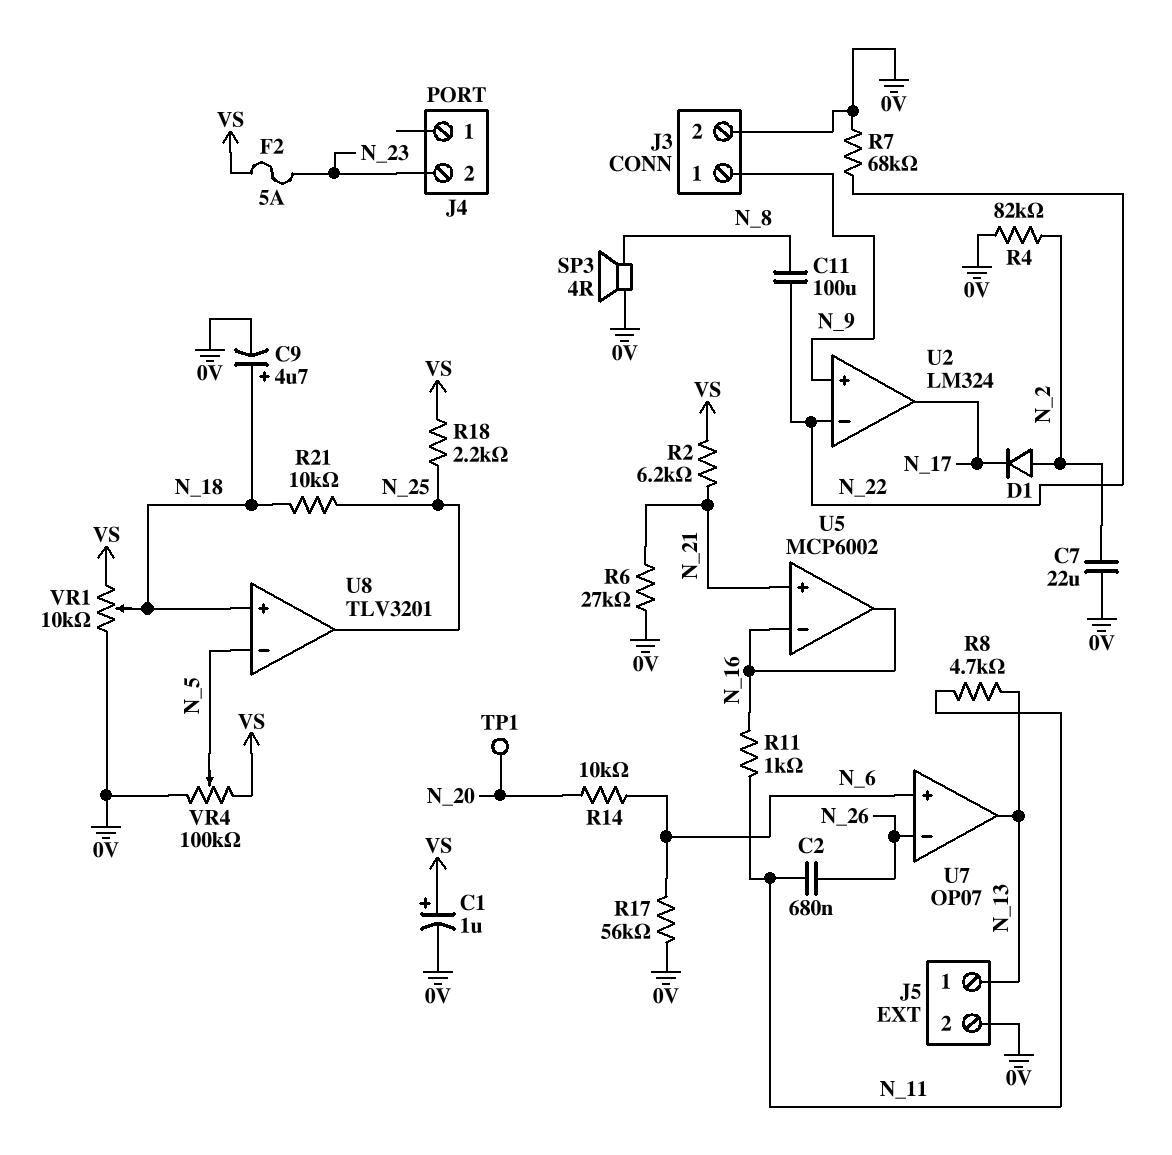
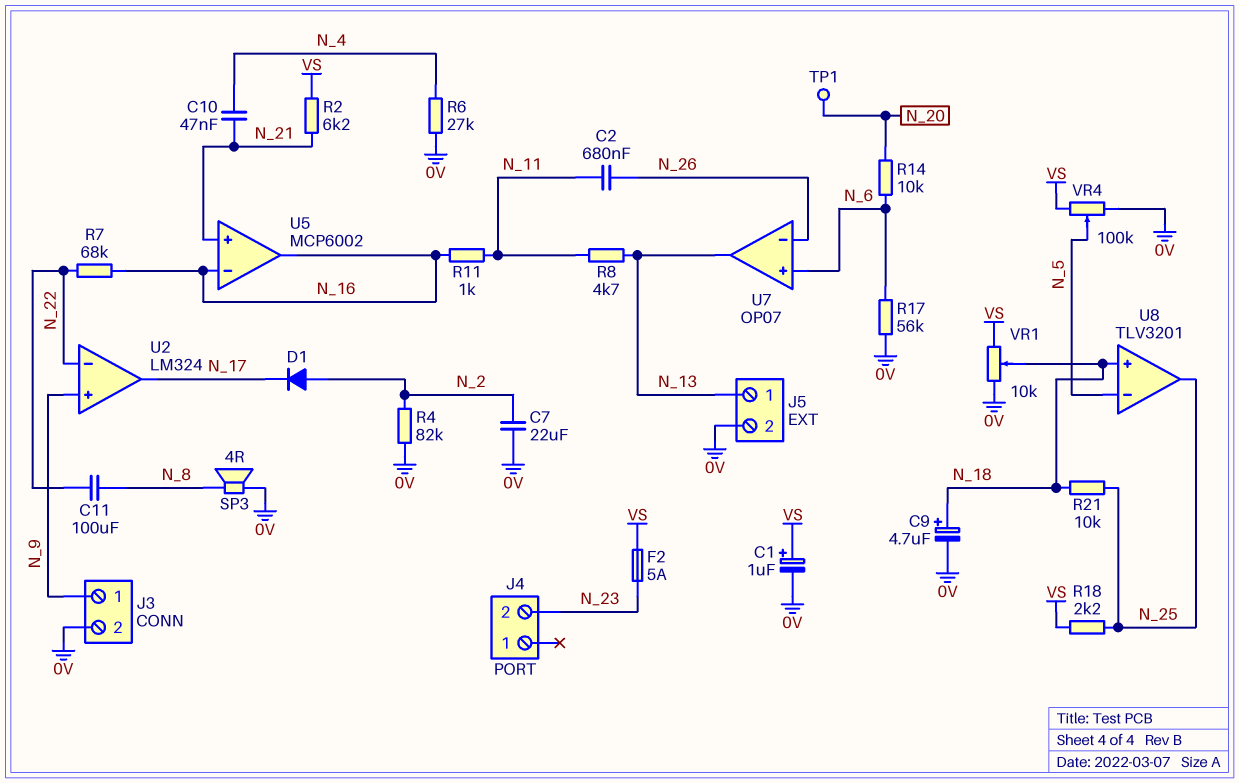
C10: none -> 47nF (N_4, N_21)
R6: 27k (0V, N_21) -> 27k (0V, N_4)
R7: 68k (0V, N_22) -> 68k (N_16, N_22)

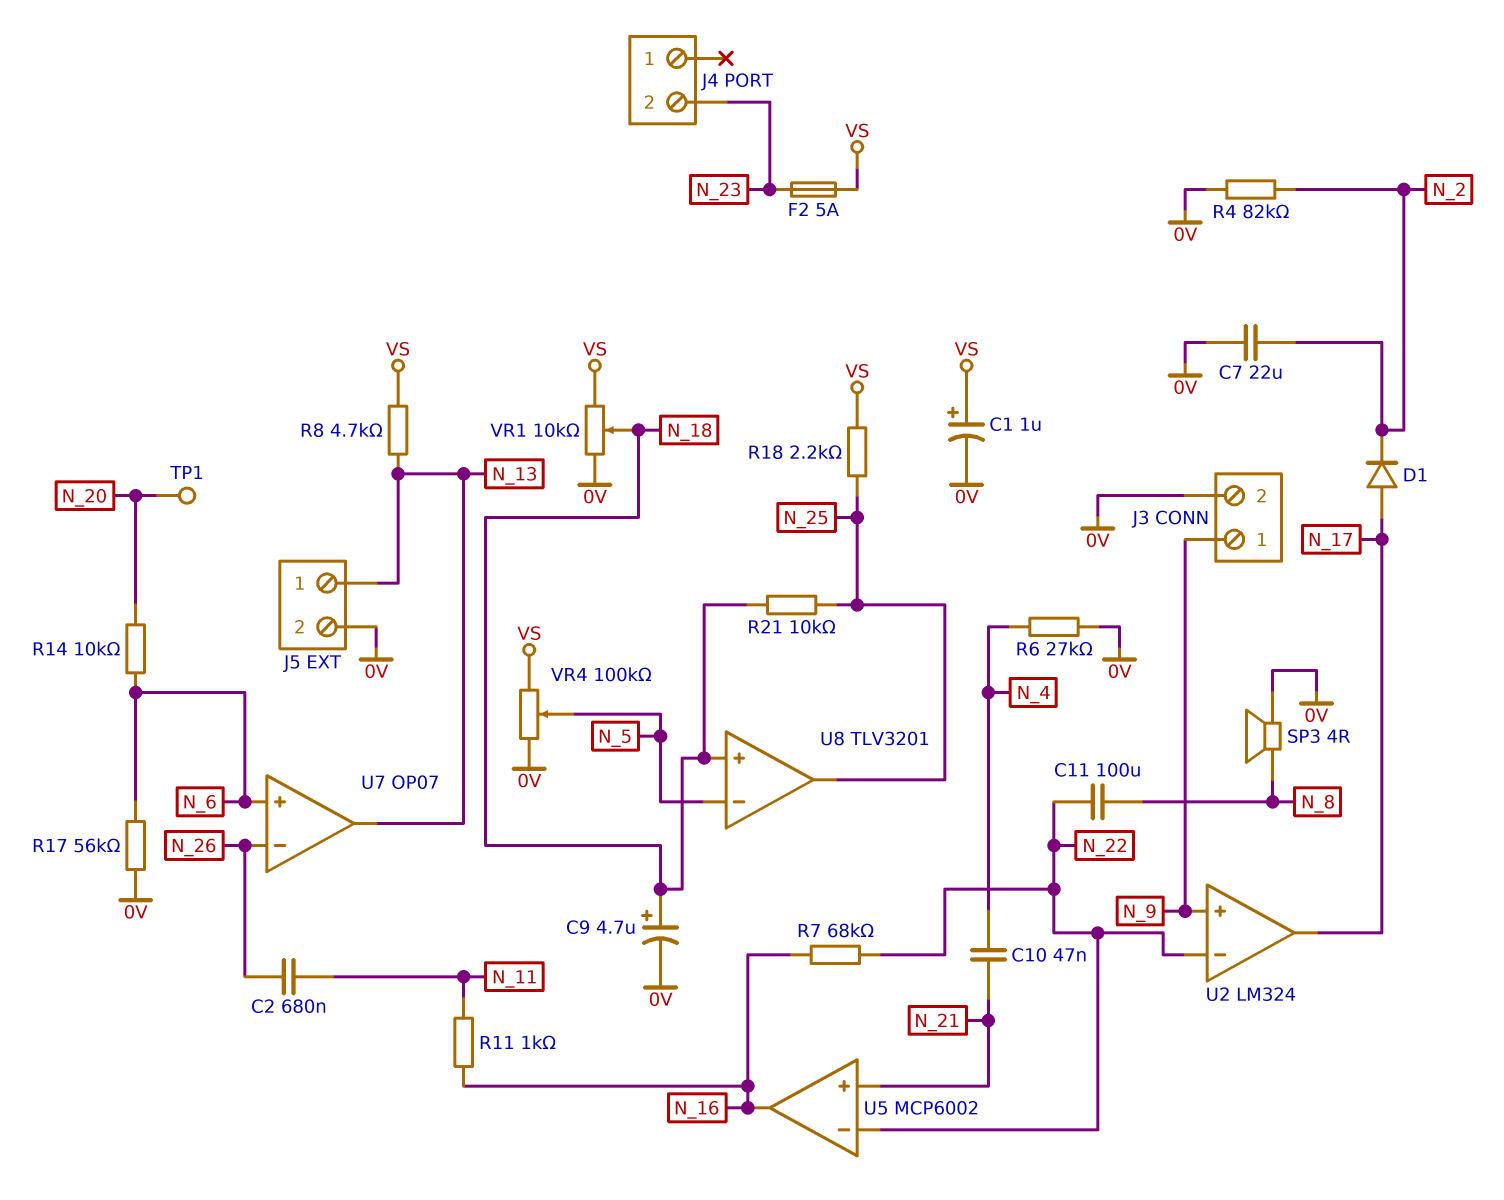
D1: diode (A N_2, K N_17) -> diode (A N_17, K N_2)
R2: 6.2k (N_21, VS) -> none
R8: 4.7k (N_11, N_13) -> 4.7k (N_13, VS)
U5 pin in-: N_16 -> N_22

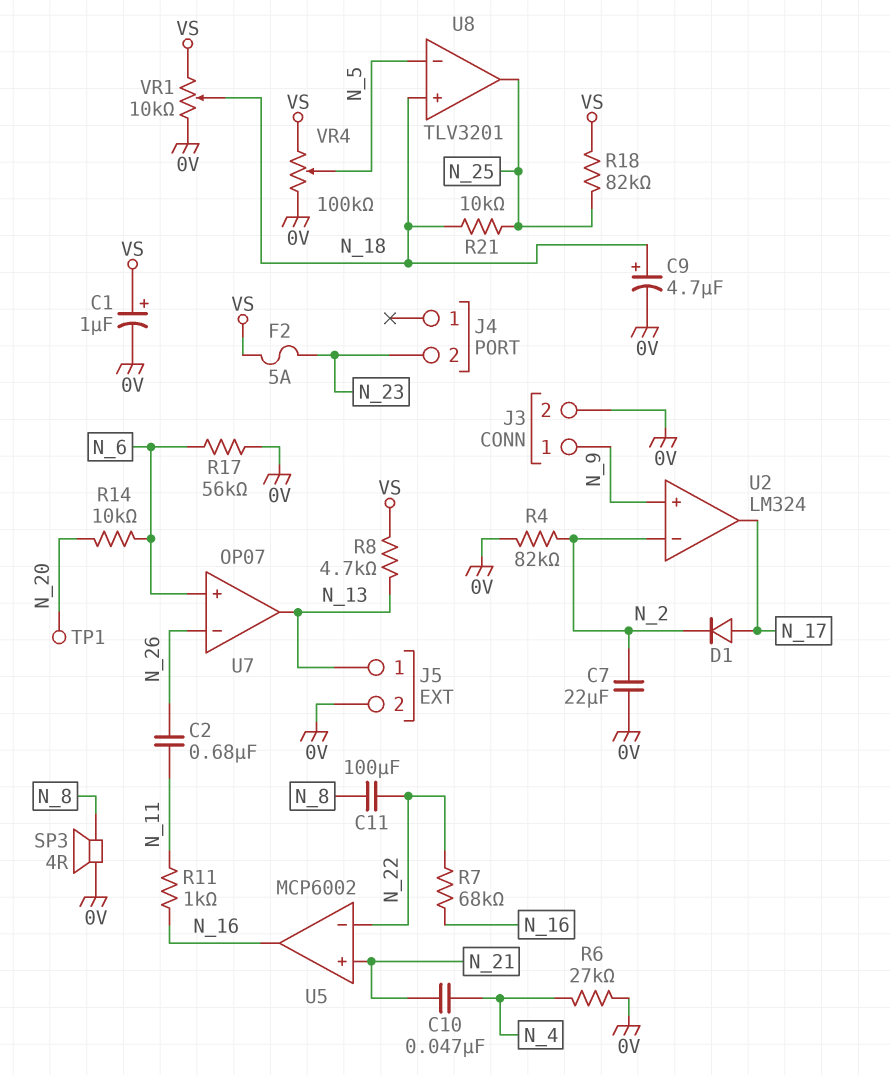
R18: 2.2k (N_25, VS) -> 82k (N_25, VS)
U2 pin in-: N_22 -> N_2

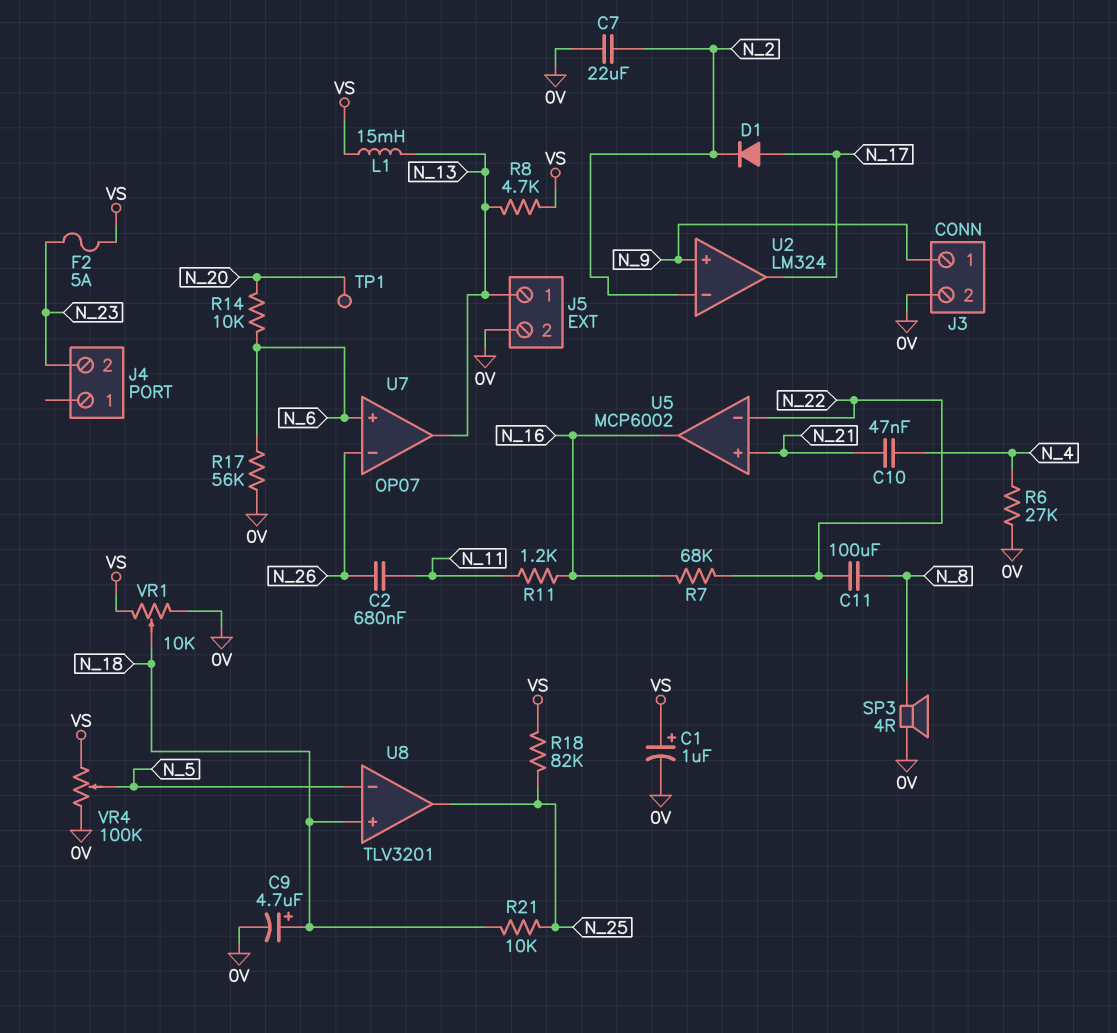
L1: none -> 15mH (N_13, VS)
R4: 82k (0V, N_2) -> none
R11: 1k (N_11, N_16) -> 1.2k (N_11, N_16)

